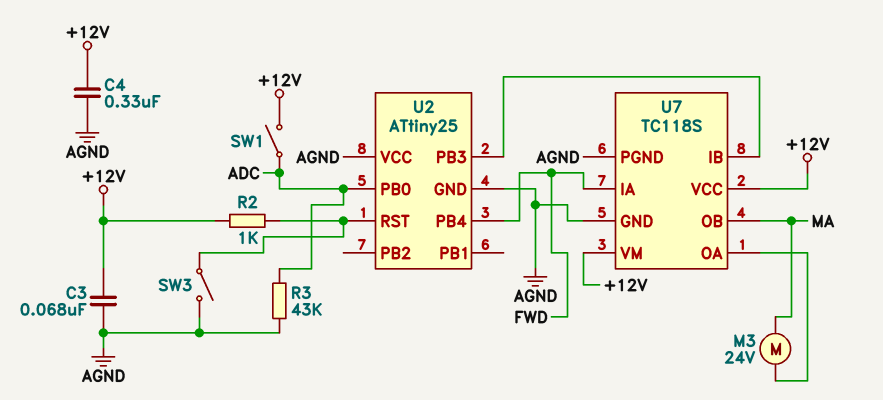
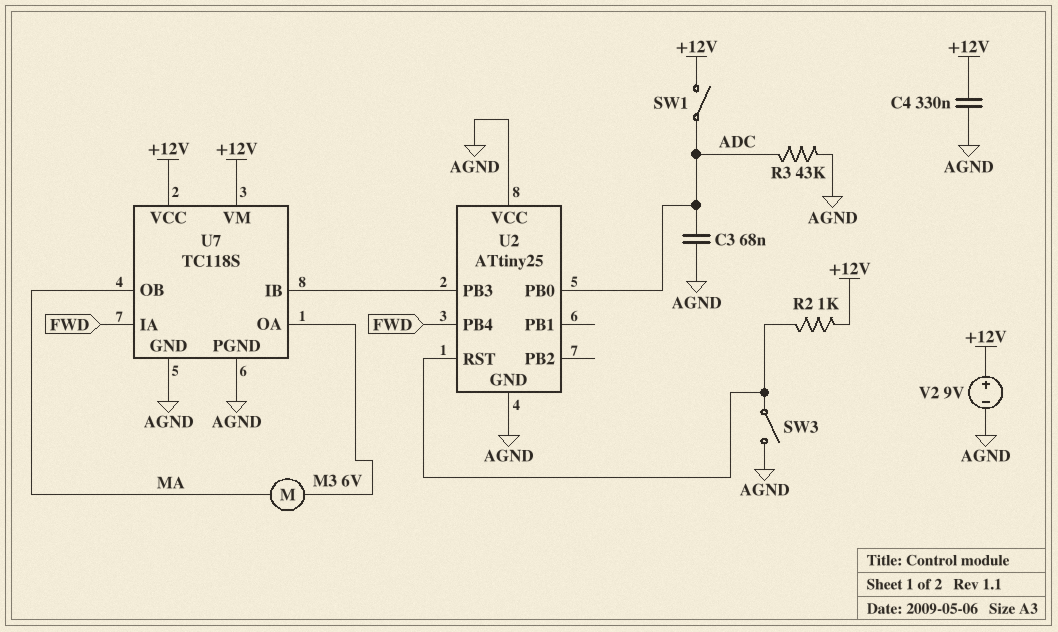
C3: 68nF (+12V, AGND) -> 68nF (ADC, AGND)
M3: motor 24V (MA, U7/OA) -> motor 6V (MA, U7/OA)
V2: none -> 9V (plus +12V, minus AGND)

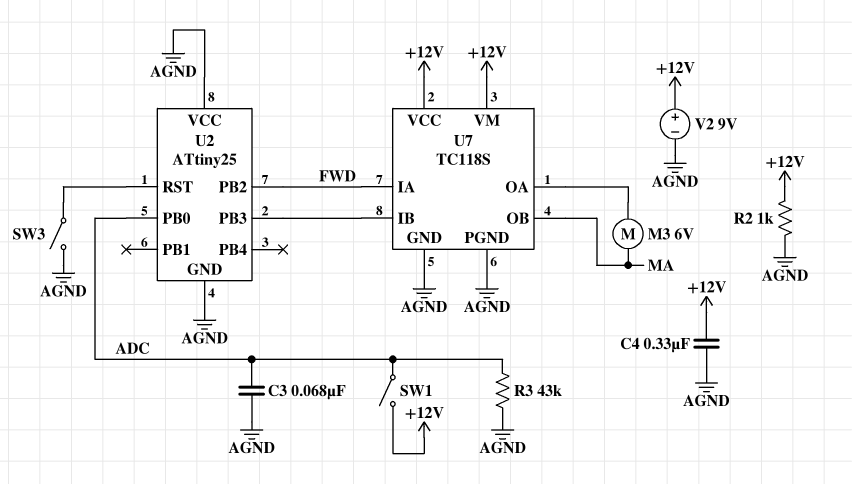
R2: 1k (+12V, U2/RST) -> 1k (+12V, AGND)
U2 pin PB2: none -> FWD
U2 pin PB4: FWD -> none

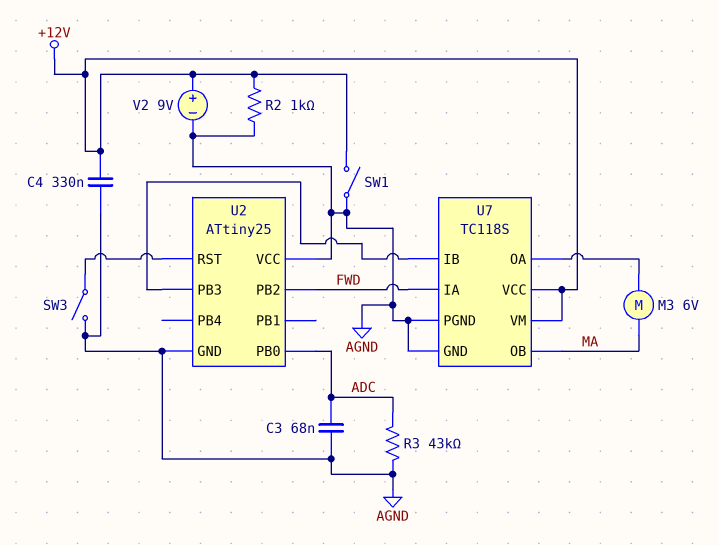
SW1: switch (+12V, ADC) -> switch (+12V, AGND)

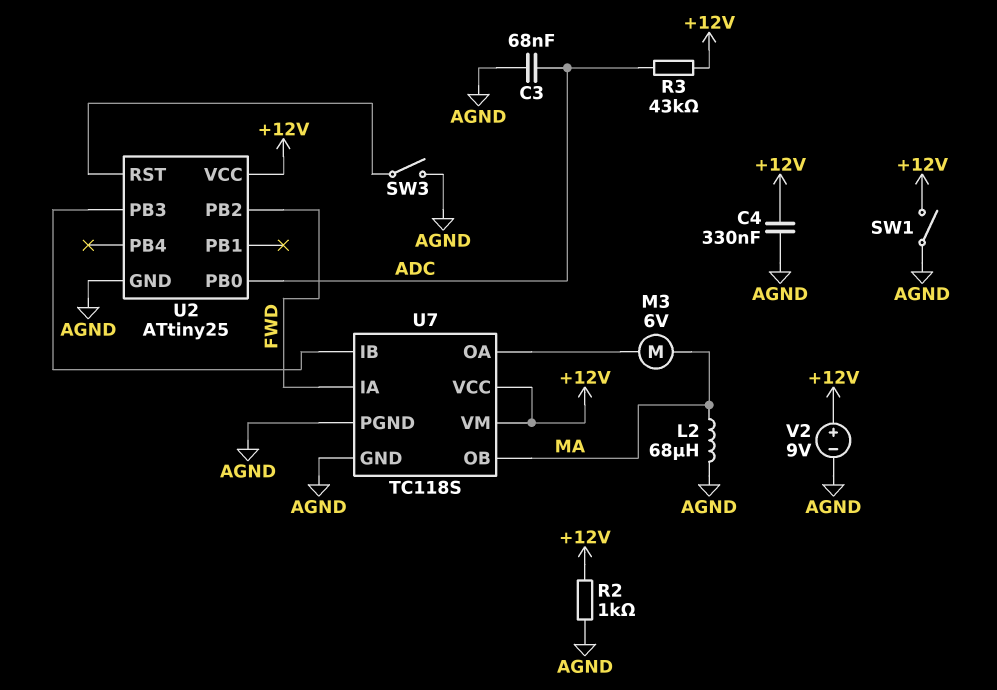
L2: none -> 68uH (AGND, MA)
R3: 43k (ADC, AGND) -> 43k (+12V, ADC)
U2 pin VCC: AGND -> +12V

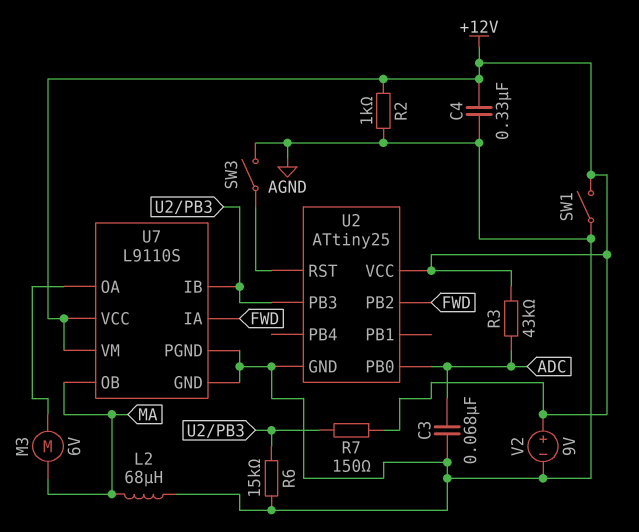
R6: none -> 15k (AGND, U2/PB3)
R7: none -> 150 (+12V, U2/PB3)
U7: TC118S -> L9110S

